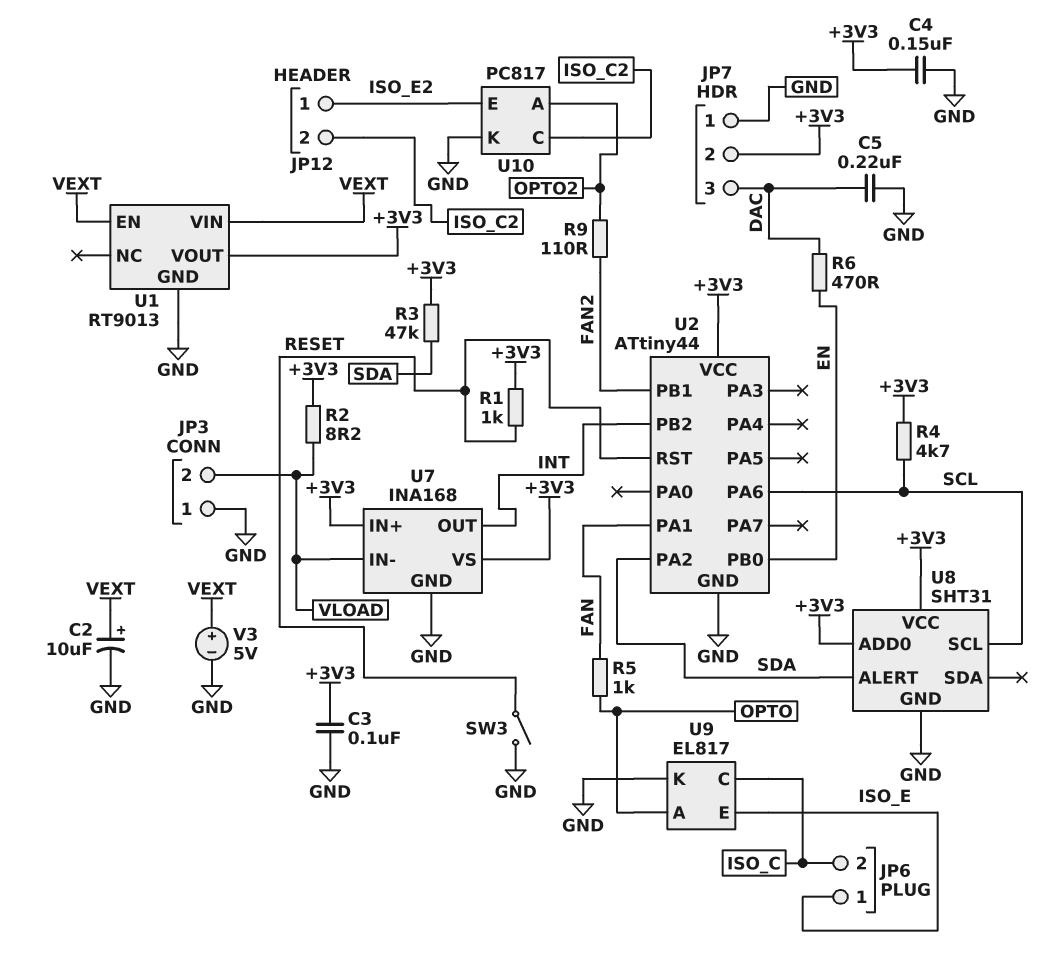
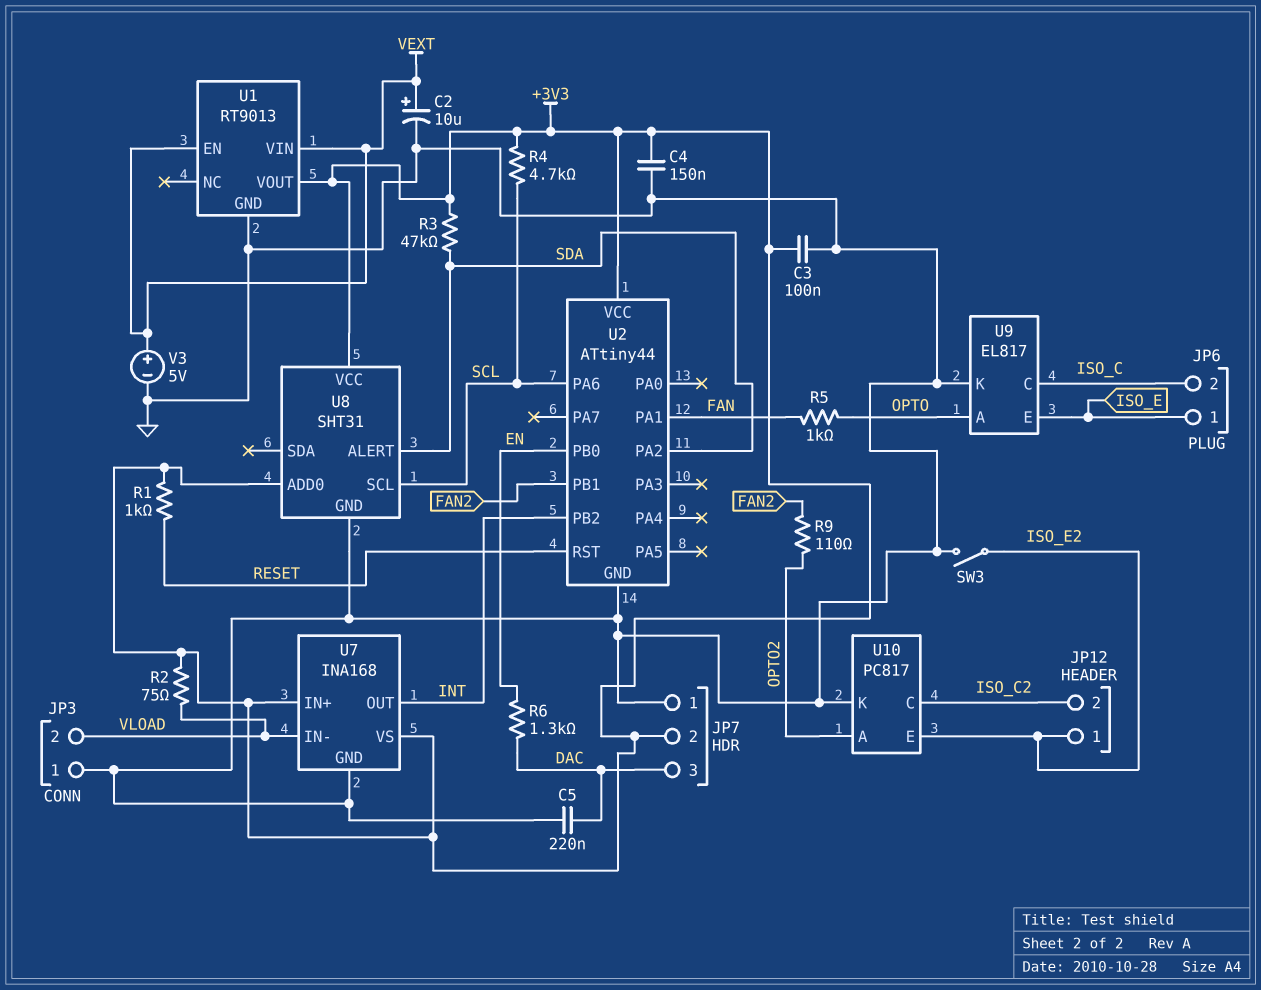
R2: 8.2 (+3V3, VLOAD) -> 75 (+3V3, VLOAD)
R6: 470 (DAC, EN) -> 1.3k (DAC, EN)
SW3: switch (GND, RESET) -> switch (GND, ISO_E2)

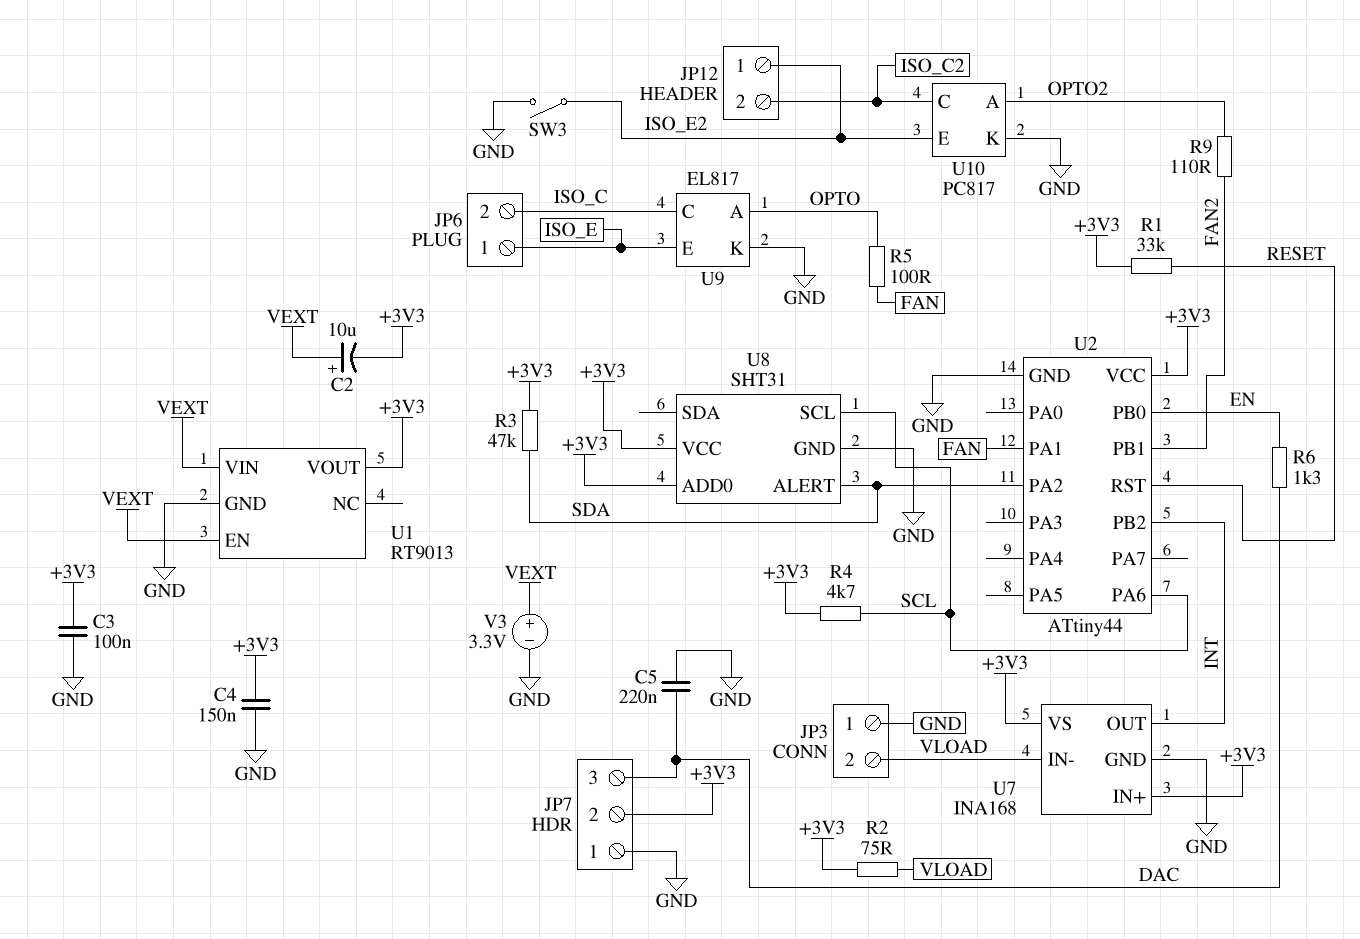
C2: 10uF (plus VEXT, minus GND) -> 10uF (plus VEXT, minus +3V3)
R1: 1k (+3V3, RESET) -> 33k (+3V3, RESET)
R5: 1k (FAN, OPTO) -> 100 (FAN, OPTO)
V3: 5V (plus VEXT, minus GND) -> 3.3V (plus VEXT, minus GND)

